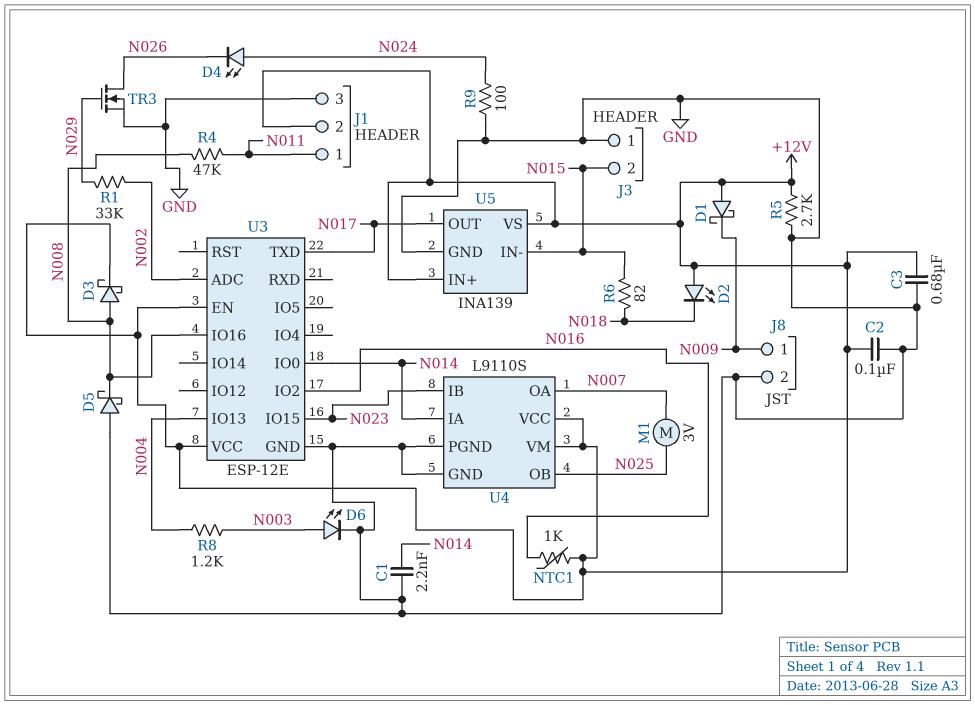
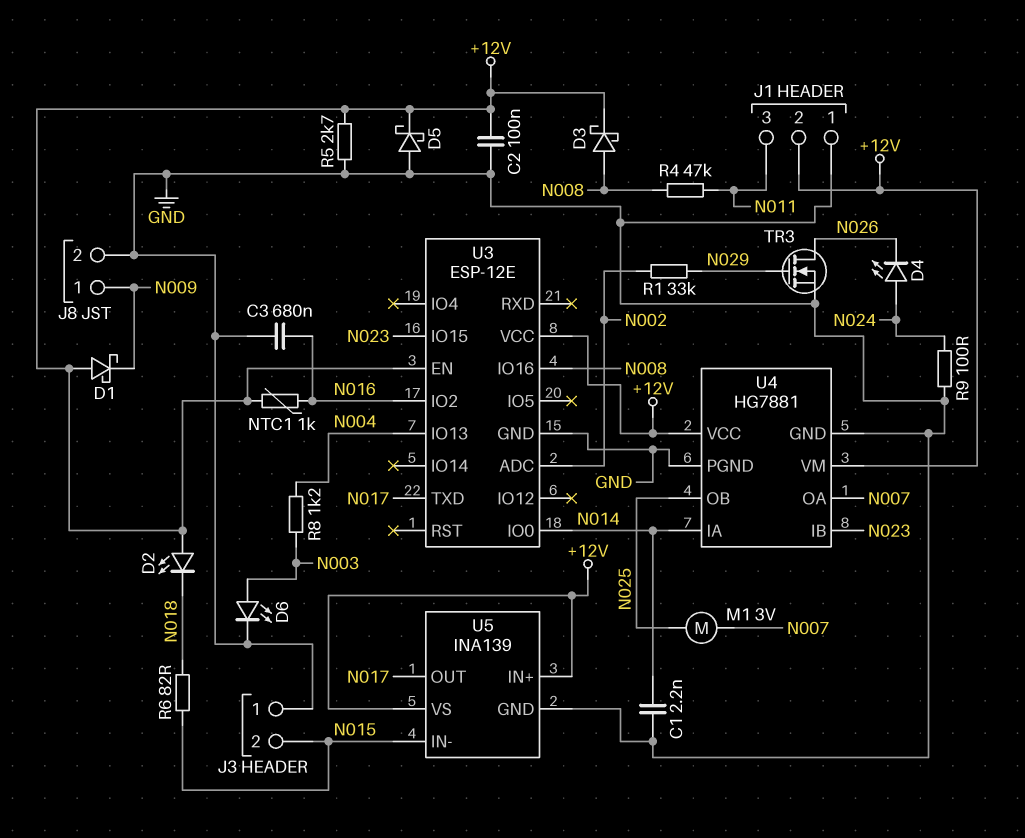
C3: 680nF (+12V, GND) -> 680nF (GND, N016)
D5: schottky (A GND, K N008) -> schottky (A GND, K +12V)
J1 pin 1: N011 -> GND
J1 pin 3: GND -> N011
U4: L9110S -> HG7881

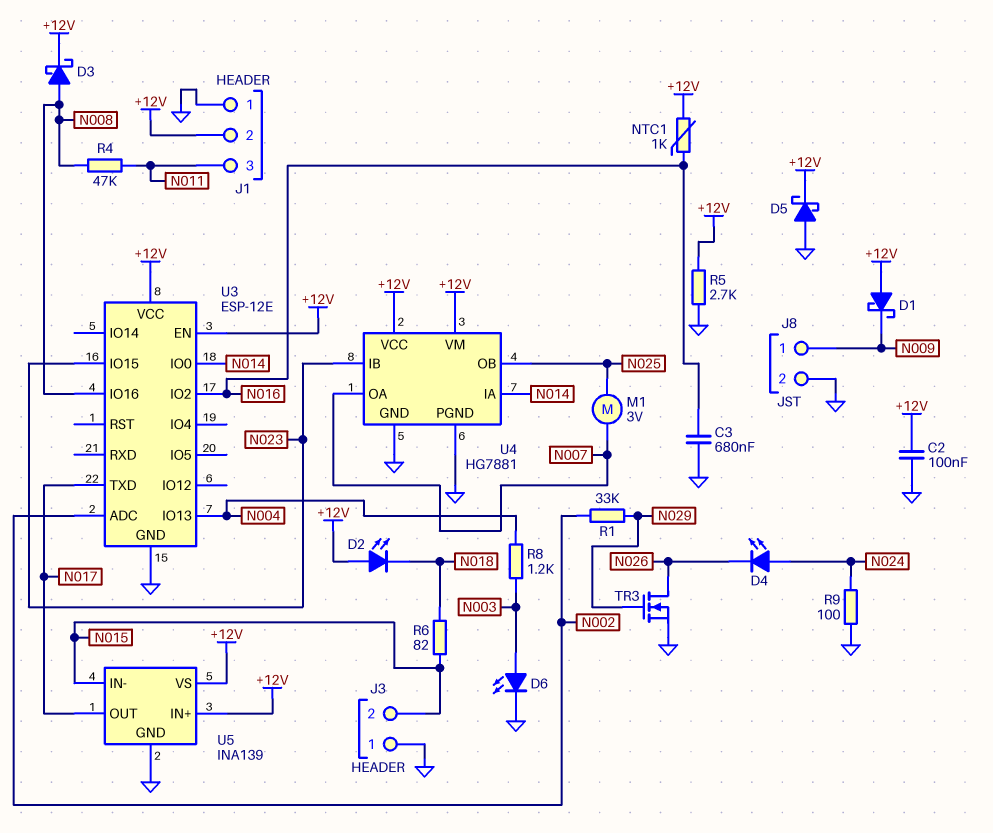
C1: 2.2nF (GND, N014) -> none

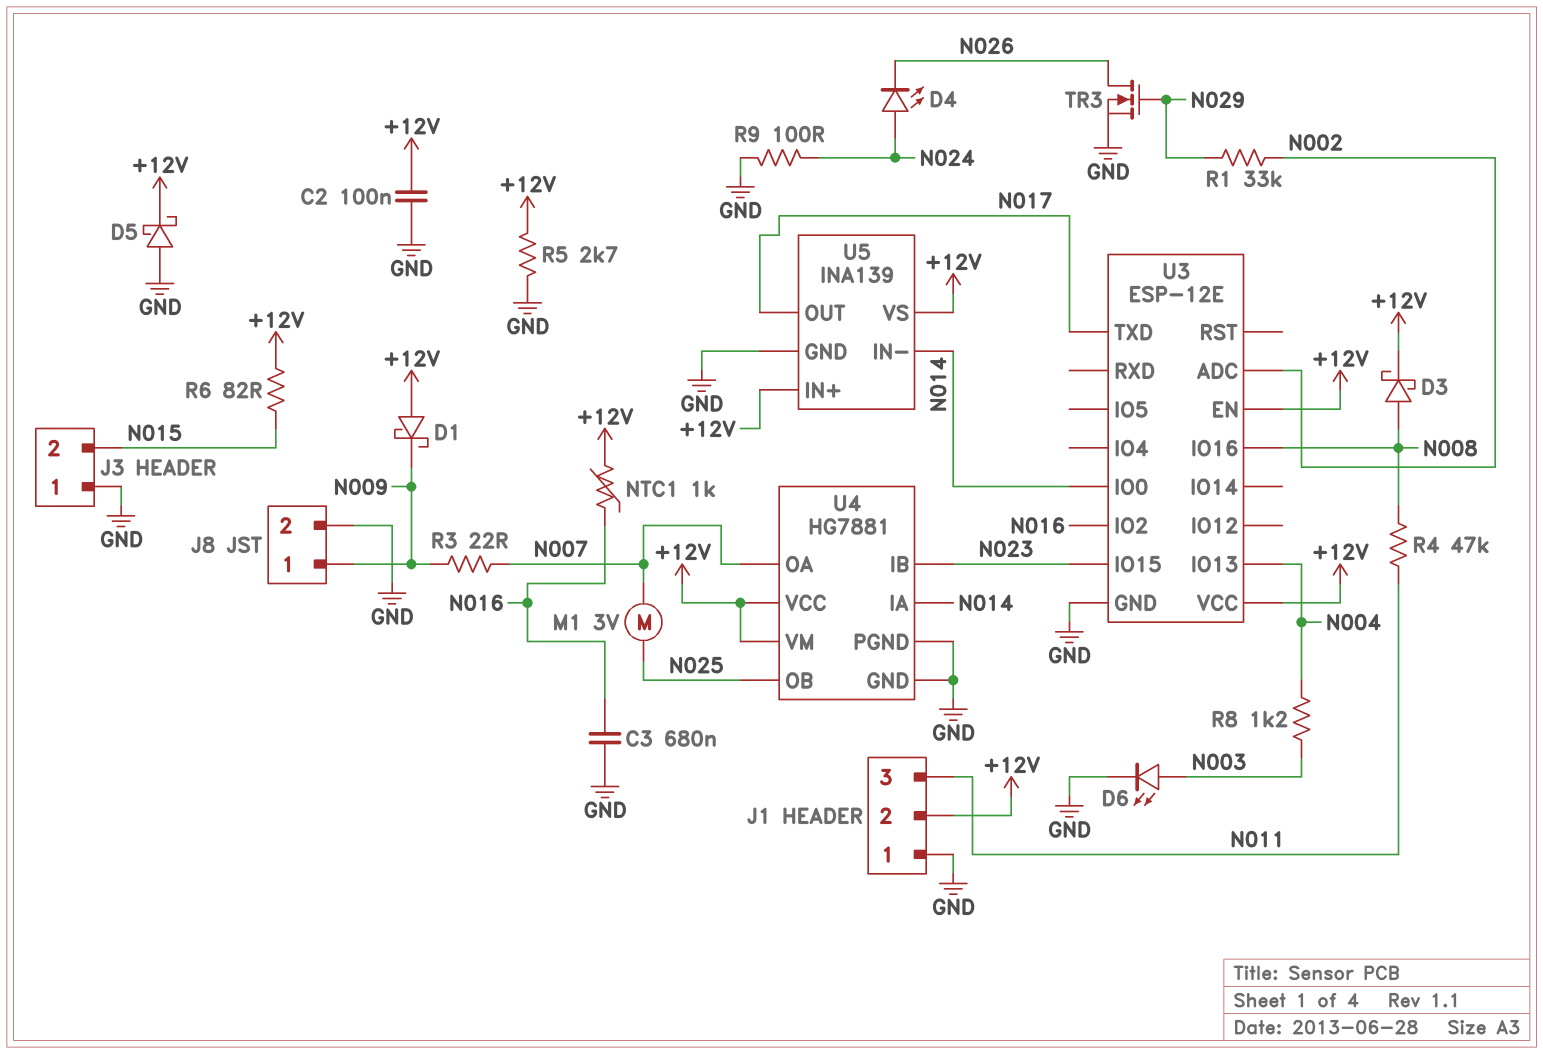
D2: LED (A +12V, K N018) -> none
R3: none -> 22 (N007, N009)
R6: 82 (N015, N018) -> 82 (+12V, N015)
U5 pin IN-: N015 -> N014

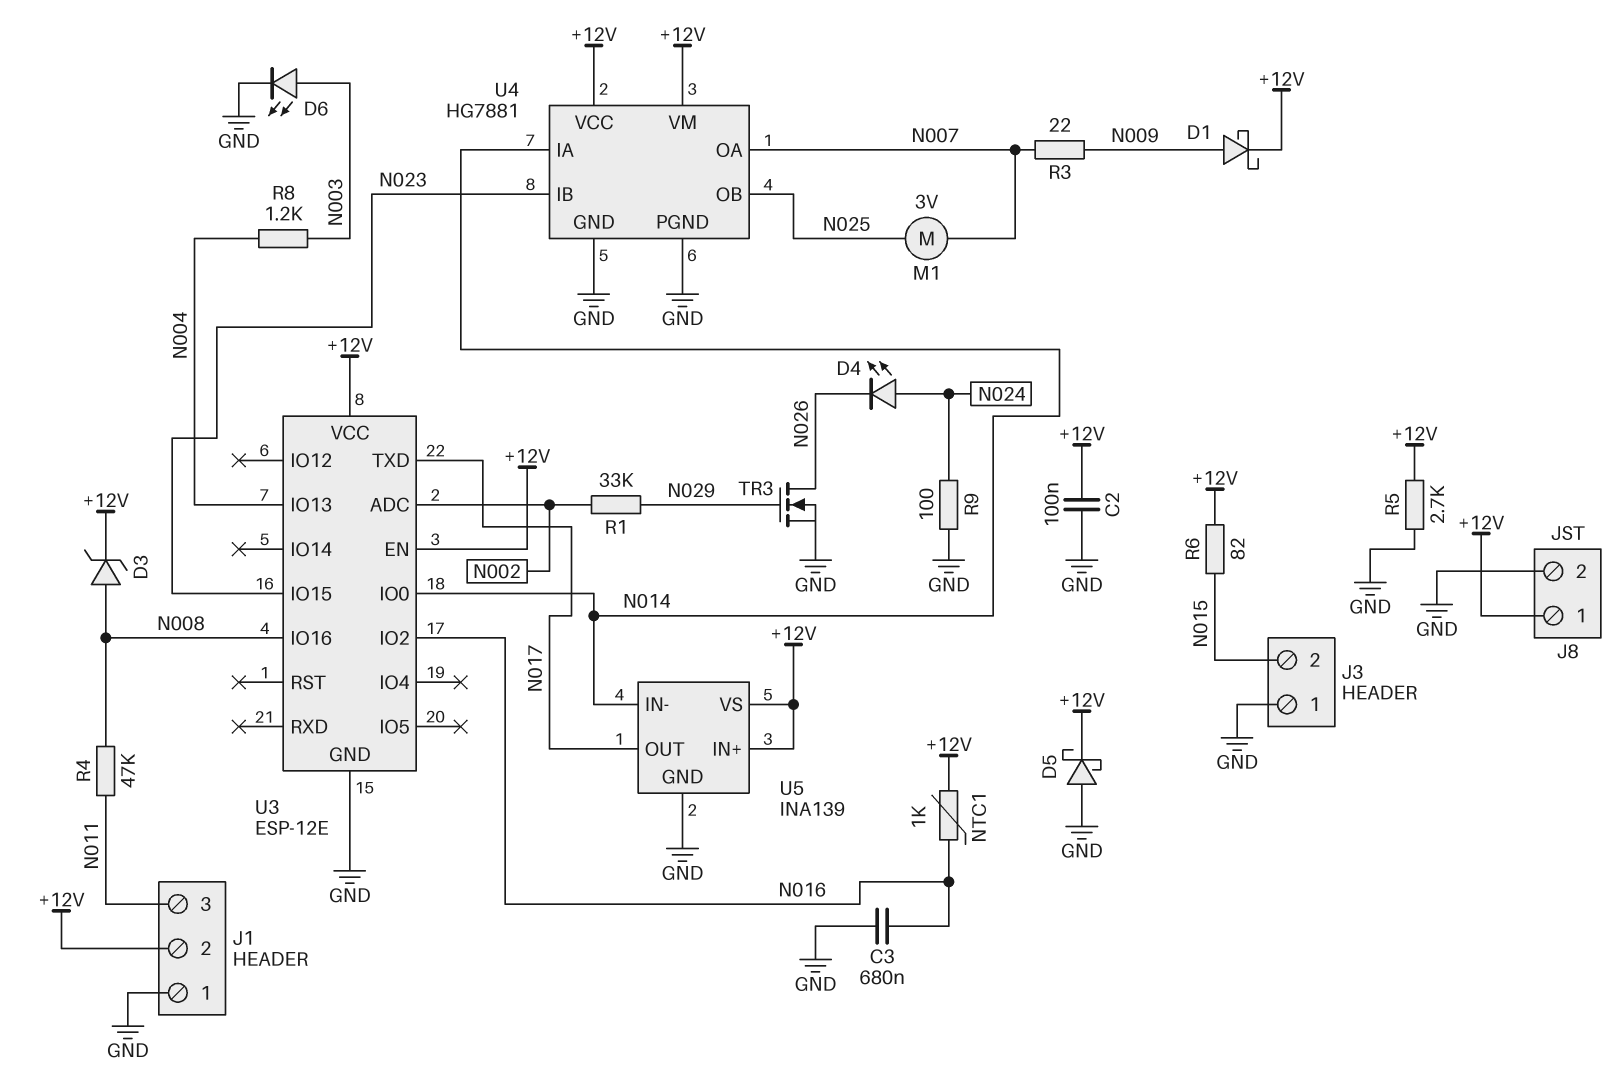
D1: schottky (A +12V, K N009) -> schottky (A N009, K +12V)
D3: schottky (A N008, K +12V) -> zener (A N008, K +12V)
J8 pin 1: N009 -> +12V

